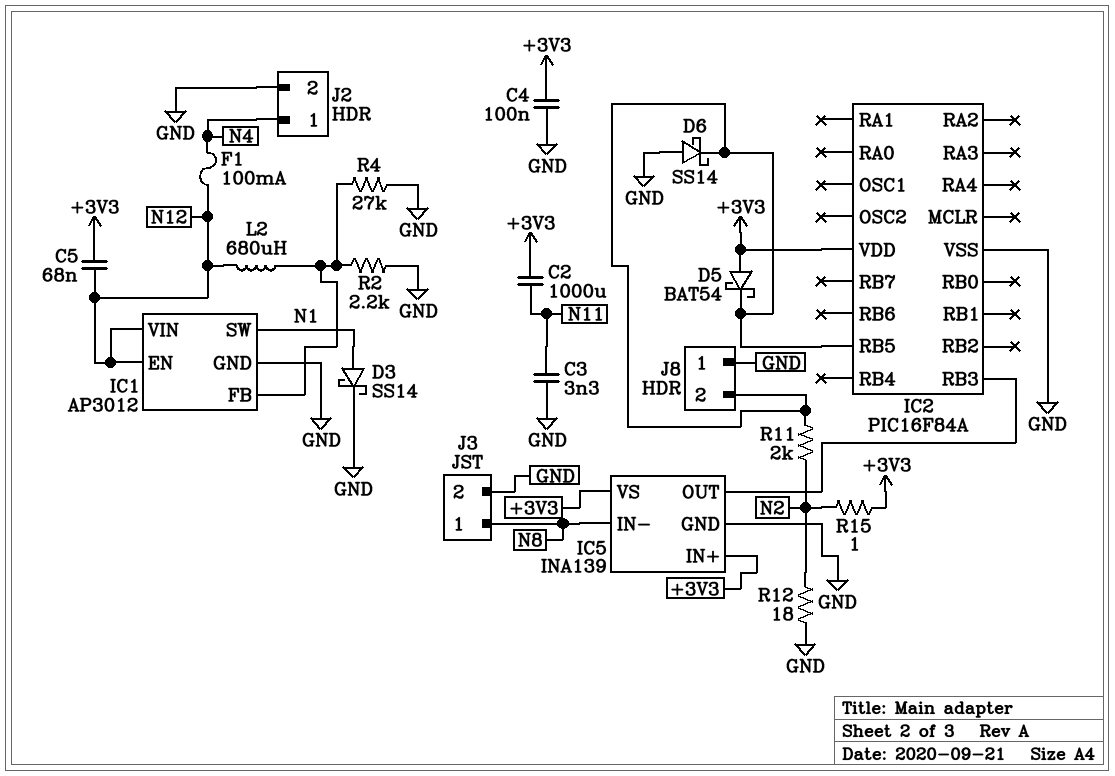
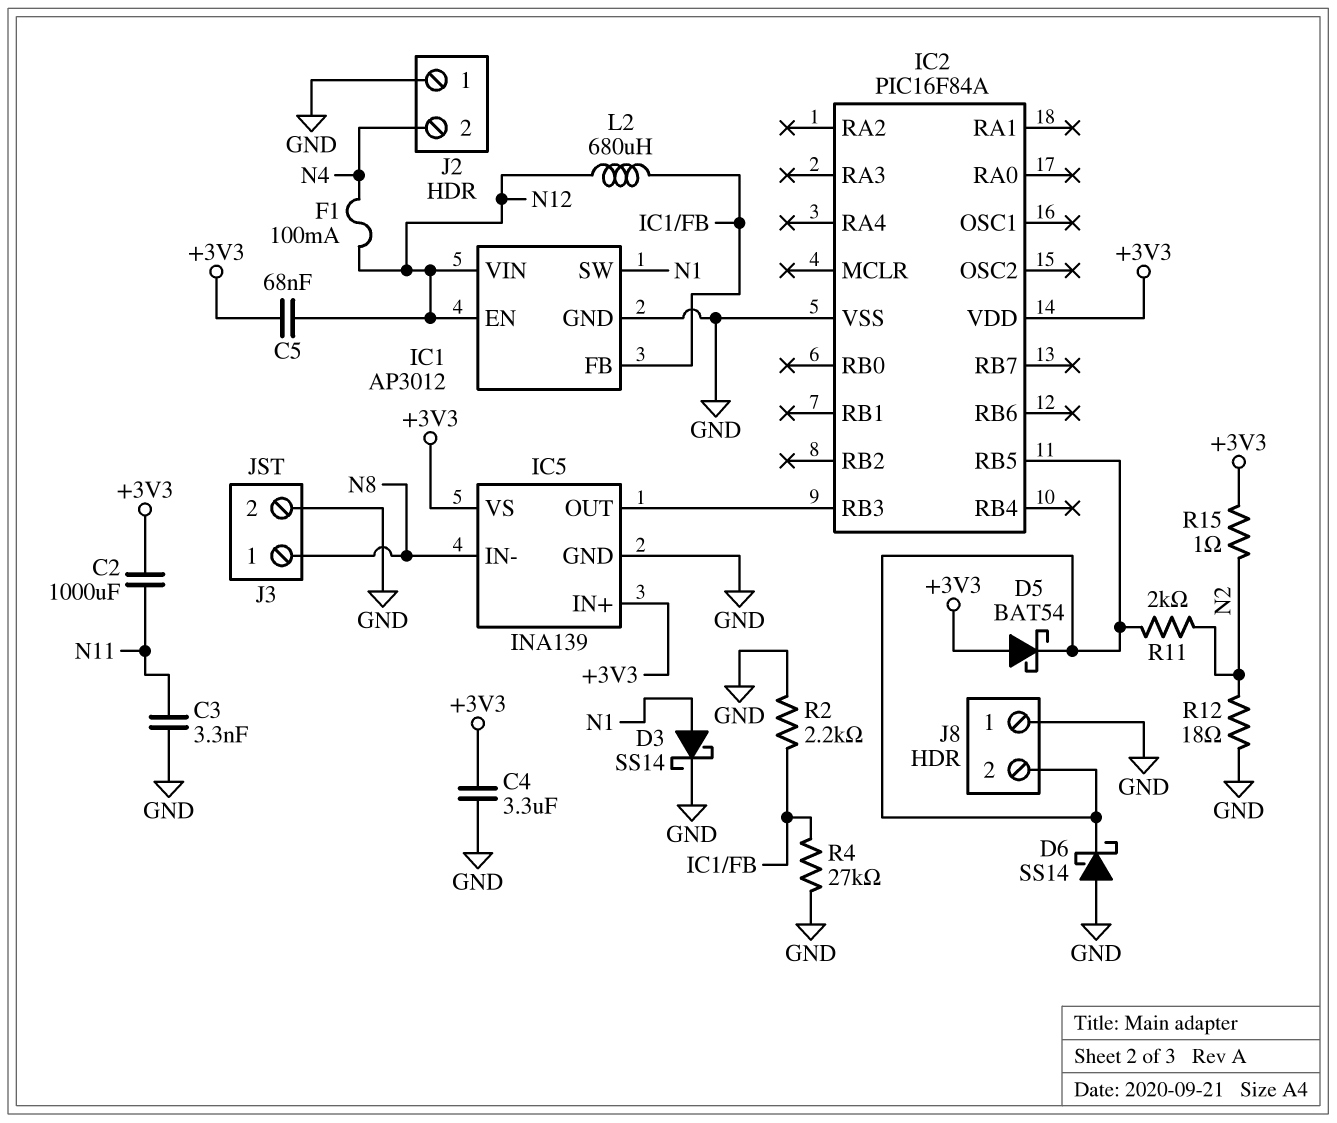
C4: 100nF (+3V3, GND) -> 3.3uF (+3V3, GND)
J2 pin 1: N4 -> GND
J2 pin 2: GND -> N4

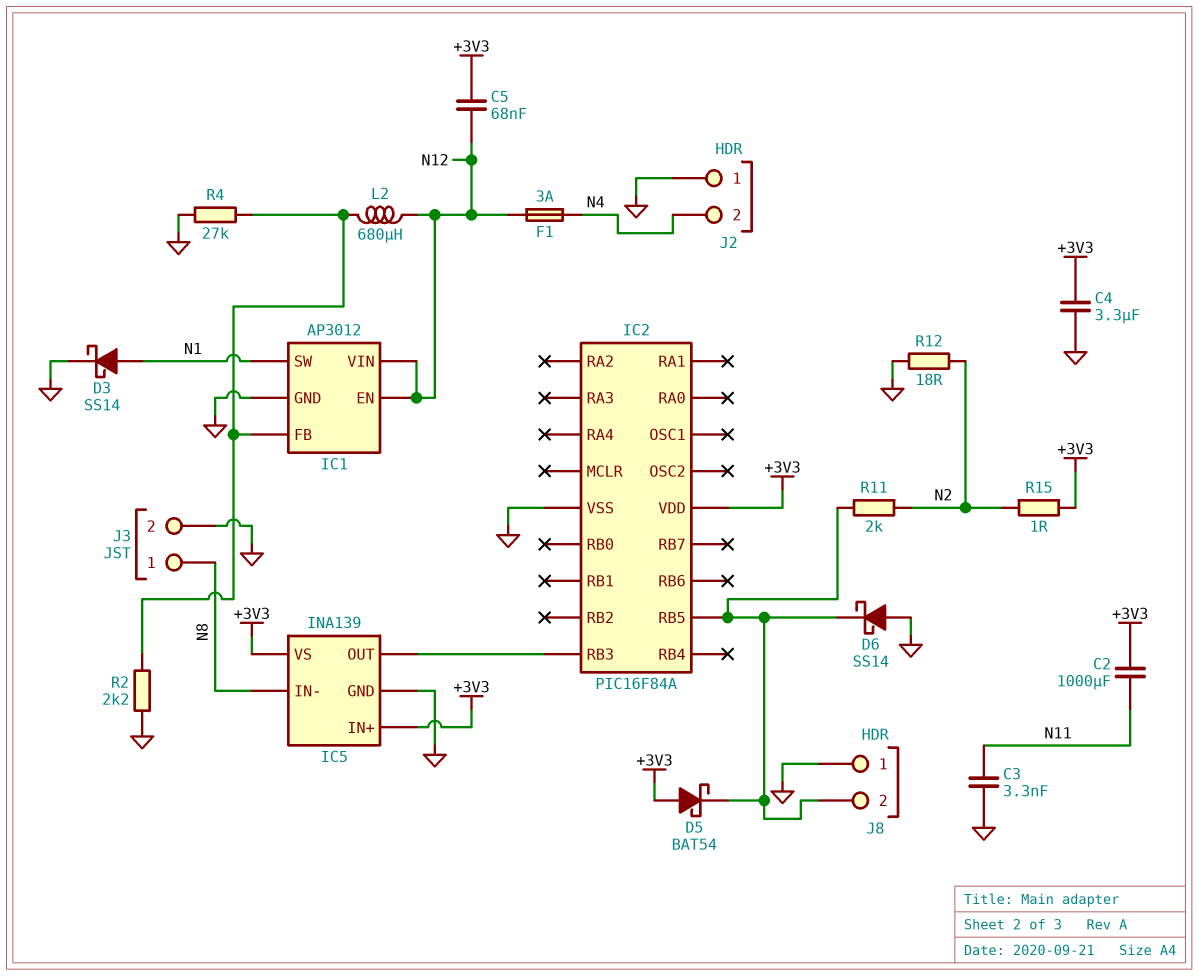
F1: 100mA (N4, N12) -> 3A (N4, N12)

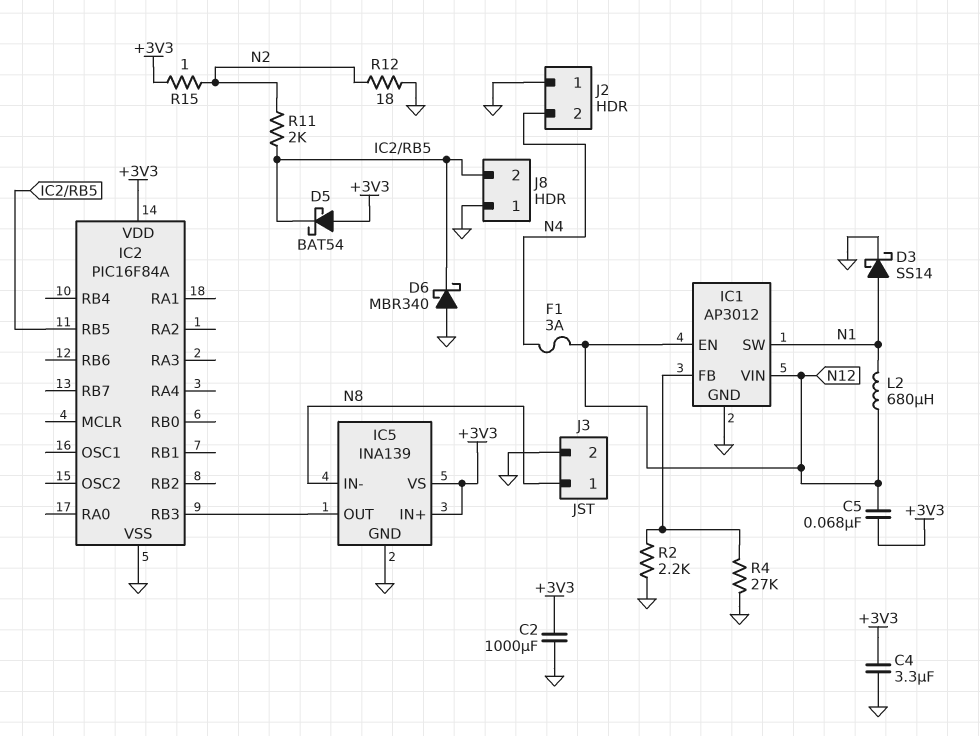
C2: 1000uF (+3V3, N11) -> 1000uF (+3V3, GND)
C3: 3.3nF (GND, N11) -> none
D6: schottky SS14 (A GND, K IC2/RB5) -> schottky MBR340 (A GND, K IC2/RB5)
L2: 680uH (IC1/FB, N12) -> 680uH (N1, N12)

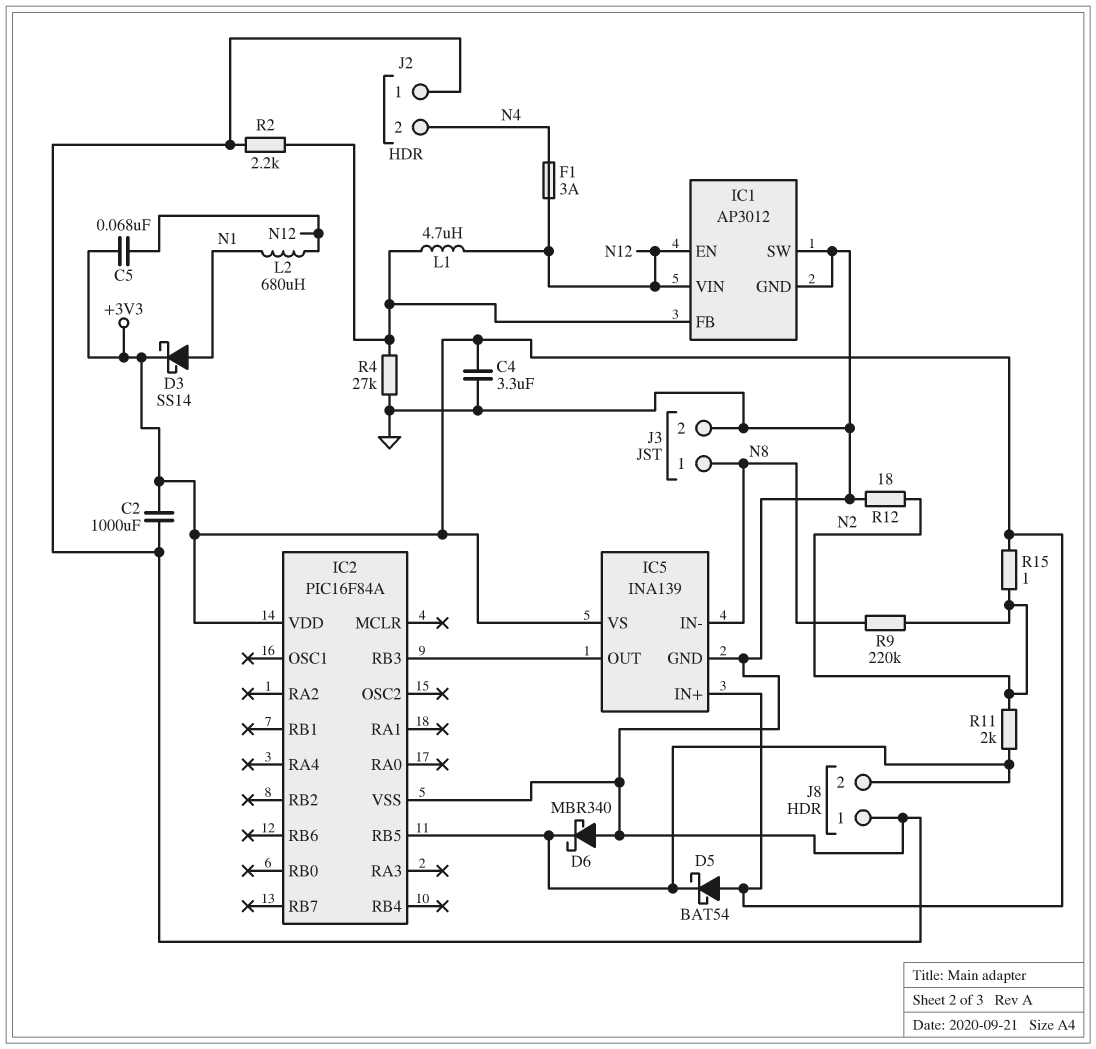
D3: schottky SS14 (A N1, K GND) -> schottky SS14 (A N1, K +3V3)
IC1 pin SW: N1 -> GND
L1: none -> 4.7uH (IC1/FB, N12)
R9: none -> 220k (N2, N8)

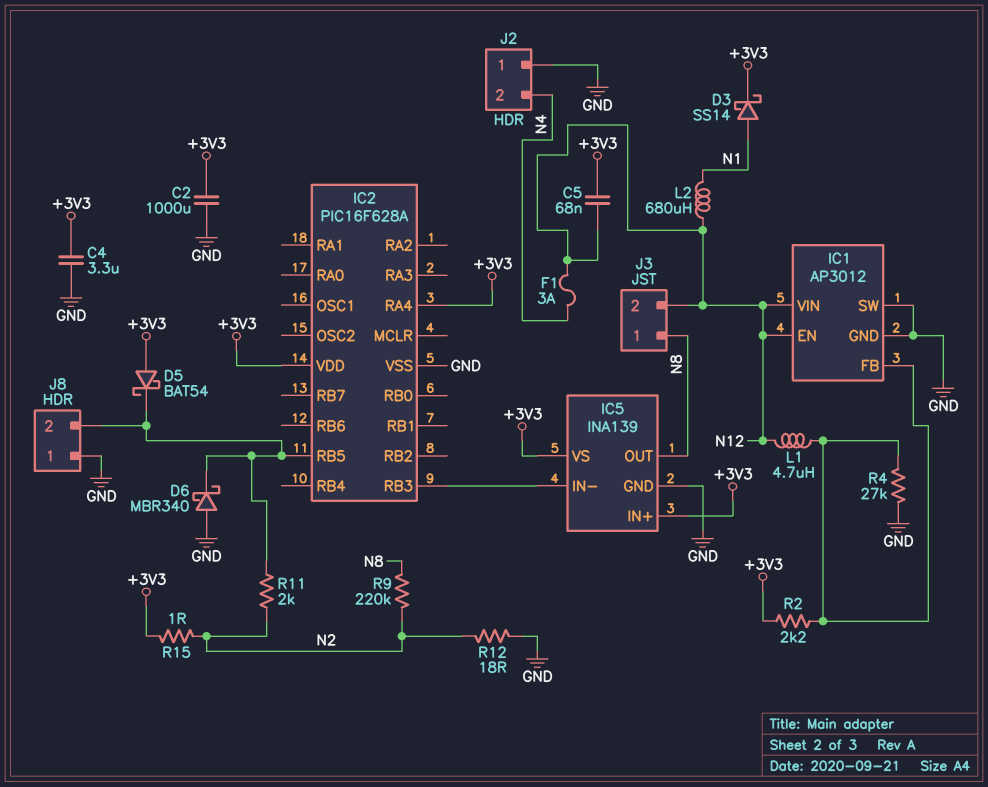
IC2: PIC16F84A -> PIC16F628A
IC2 pin RA4: none -> +3V3
IC5 pin IN-: N8 -> IC2/RB3
IC5 pin OUT: IC2/RB3 -> N8
J3 pin 2: GND -> N12
R2: 2.2k (GND, IC1/FB) -> 2.2k (+3V3, IC1/FB)

